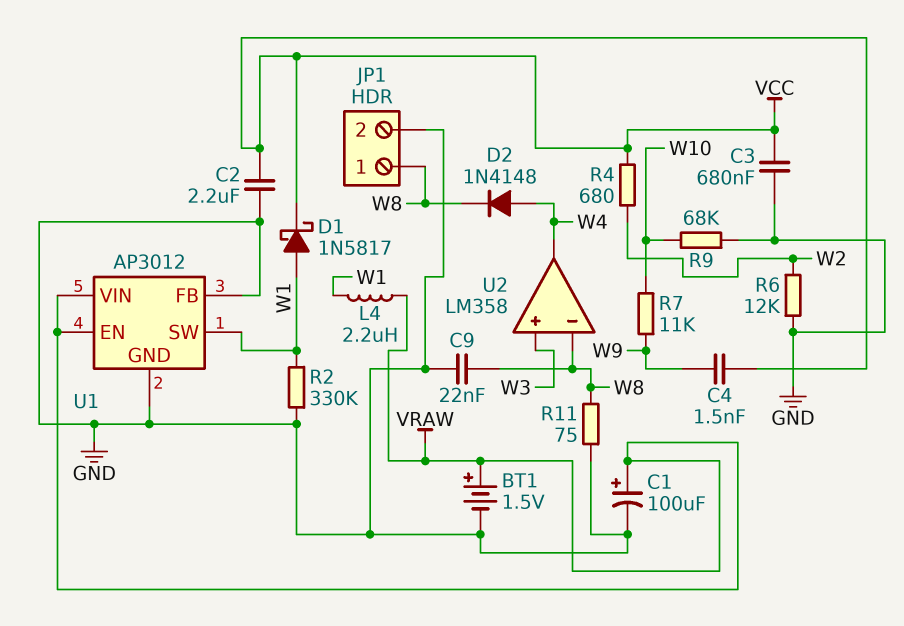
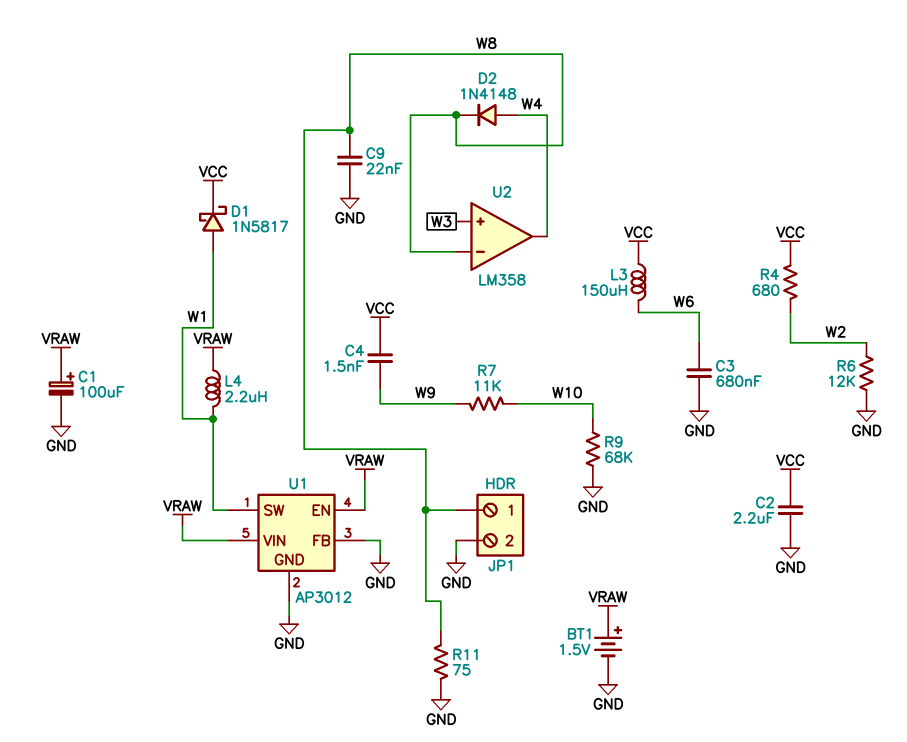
C3: 680nF (GND, VCC) -> 680nF (GND, W6)
L3: none -> 150uH (VCC, W6)
R2: 330k (GND, W1) -> none

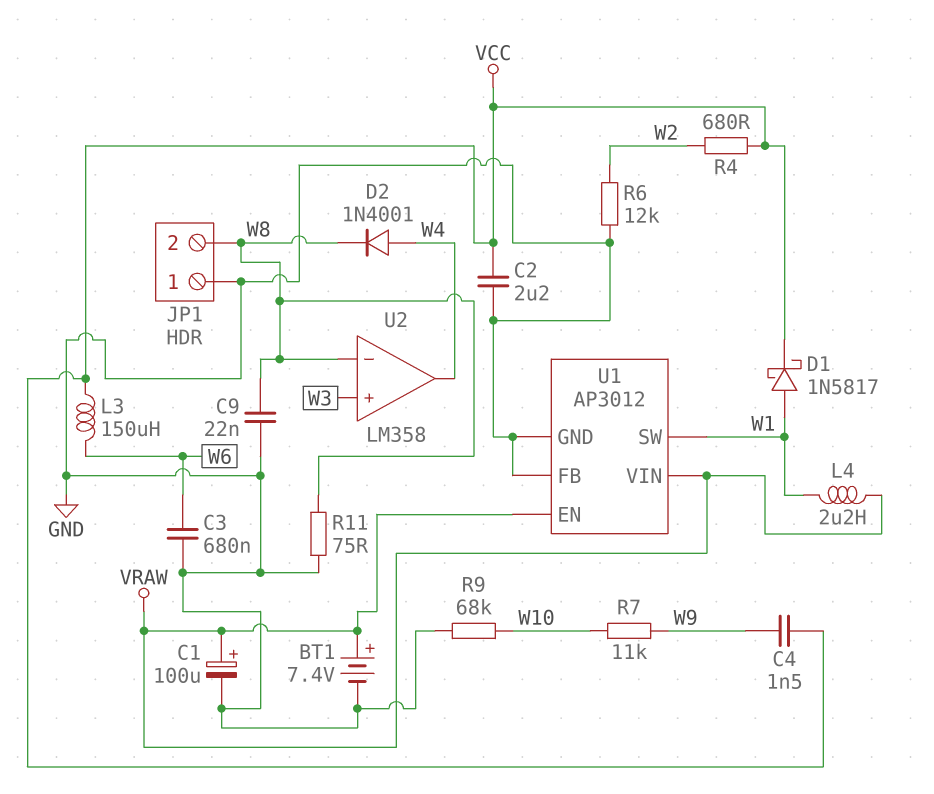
BT1: 1.5V (plus VRAW, minus GND) -> 7.4V (plus VRAW, minus GND)
D2: diode 1N4148 (A W4, K W8) -> diode 1N4001 (A W4, K W8)
JP1 pin 1: W8 -> GND
JP1 pin 2: GND -> W8

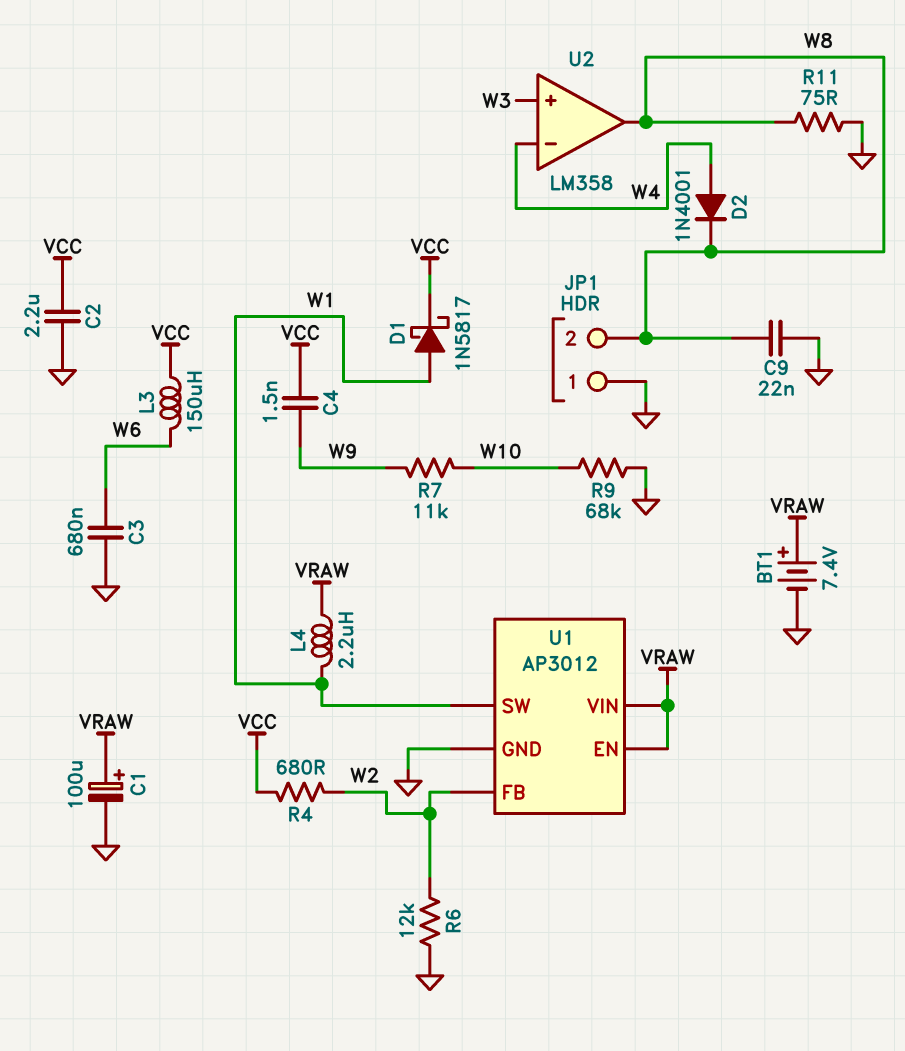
U1 pin FB: GND -> W2
U2 pin in-: W8 -> W4
U2 pin out: W4 -> W8

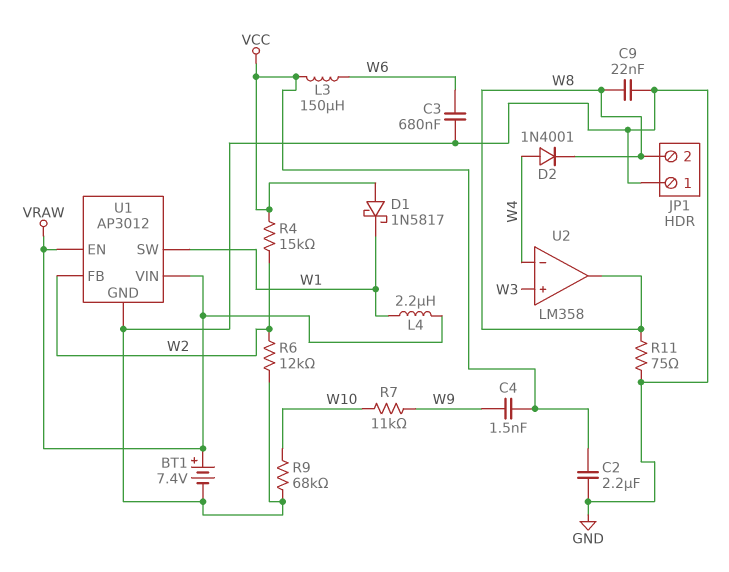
C1: 100uF (plus VRAW, minus GND) -> none
D1: schottky 1N5817 (A W1, K VCC) -> schottky 1N5817 (A VCC, K W1)
R4: 680 (VCC, W2) -> 15k (VCC, W2)

